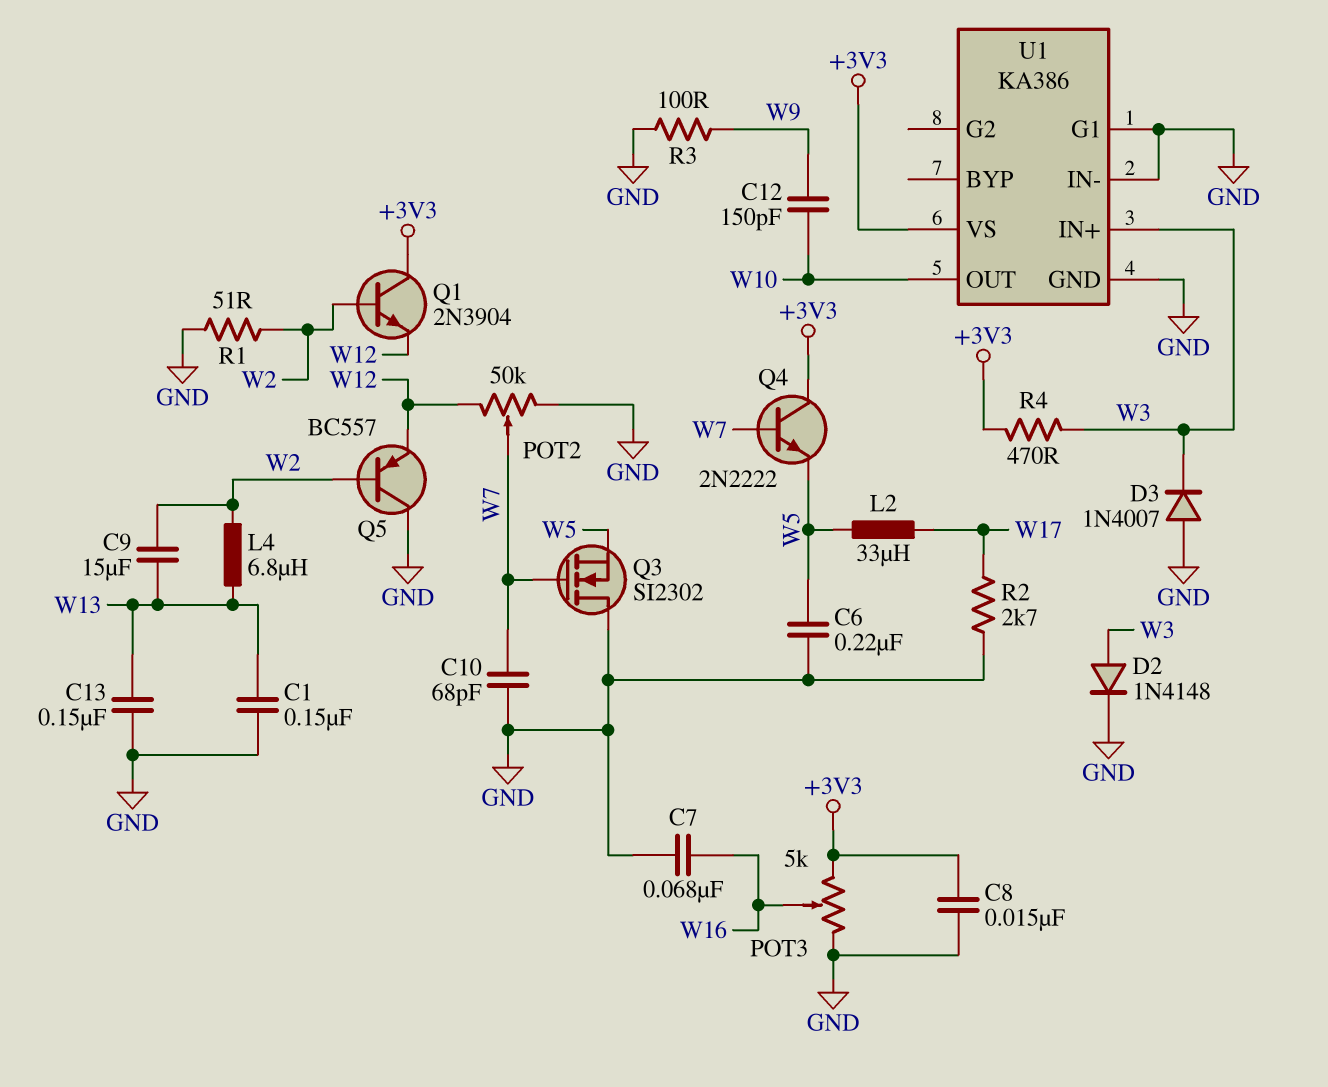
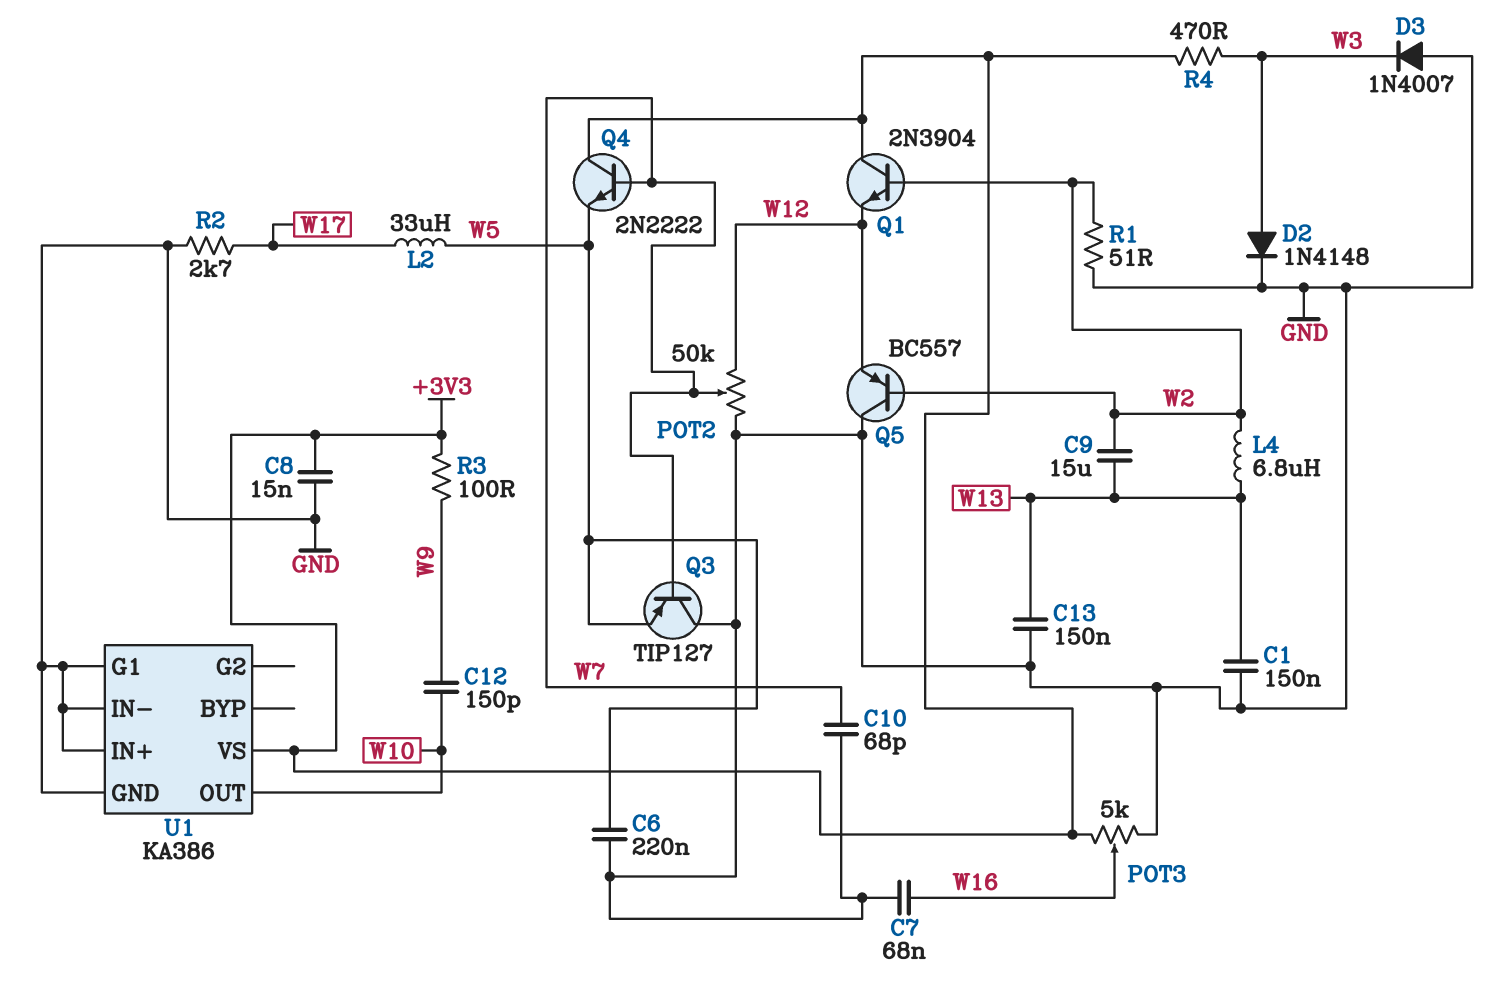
Q3: NMOS SI2302 (G W7, D GND, S W5) -> PNP TIP127 (B W7, C GND, E W5)
R3: 100 (GND, W9) -> 100 (+3V3, W9)
U1 pin IN+: W3 -> GND

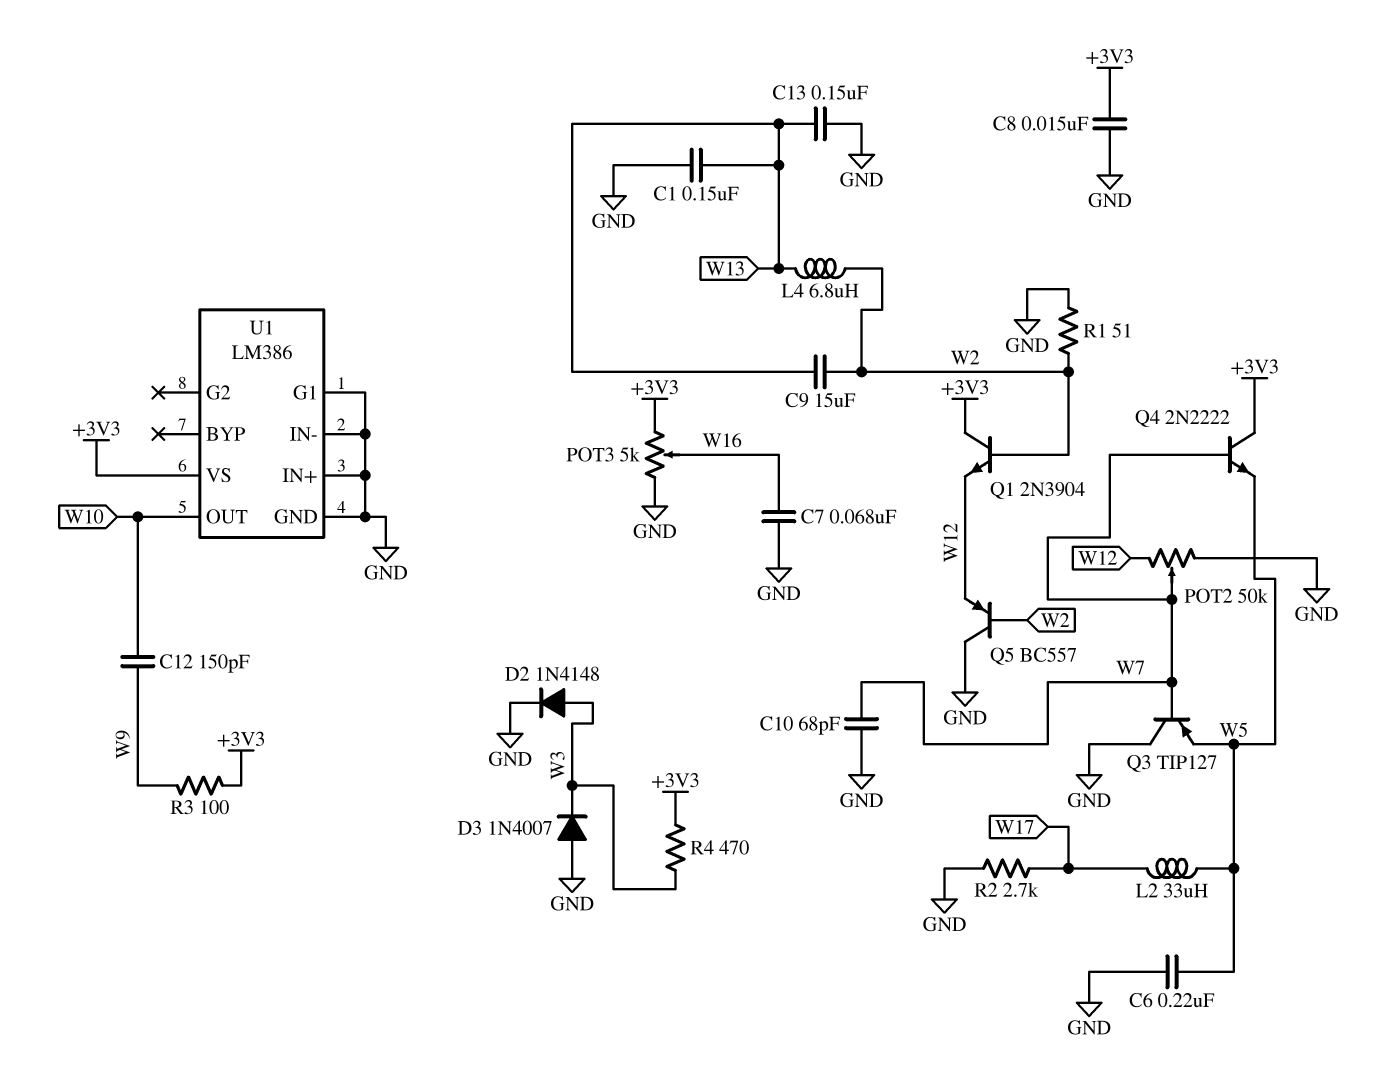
U1: KA386 -> LM386

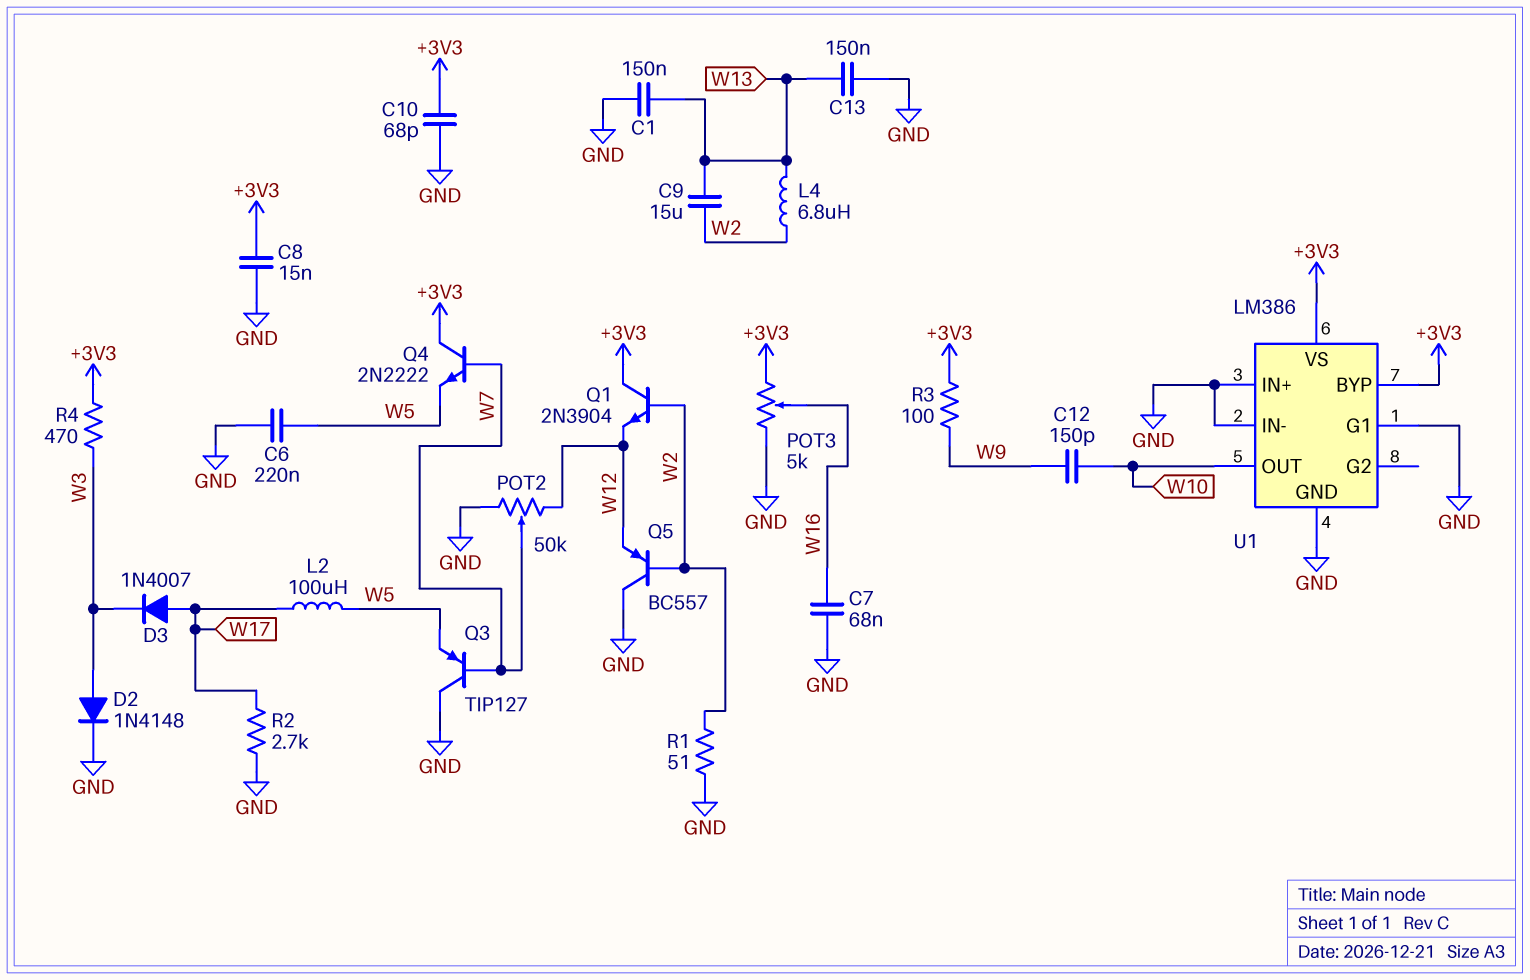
C10: 68pF (GND, W7) -> 68pF (+3V3, GND)
D3: diode 1N4007 (A GND, K W3) -> diode 1N4007 (A W17, K W3)
L2: 33uH (W5, W17) -> 100uH (W5, W17)
U1 pin BYP: none -> +3V3

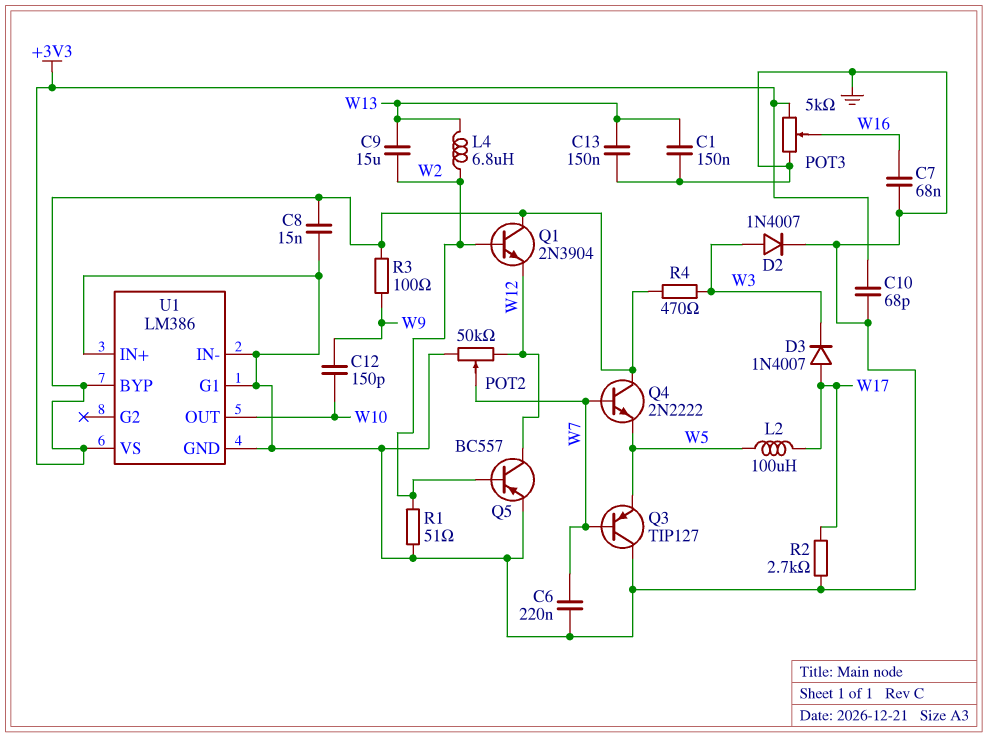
C6: 220nF (GND, W5) -> 220nF (GND, W7)
D2: diode 1N4148 (A W3, K GND) -> diode 1N4007 (A W3, K GND)
Q5: PNP BC557 (B W2, C GND, E W12) -> PNP BC557 (B W2, C W12, E GND)

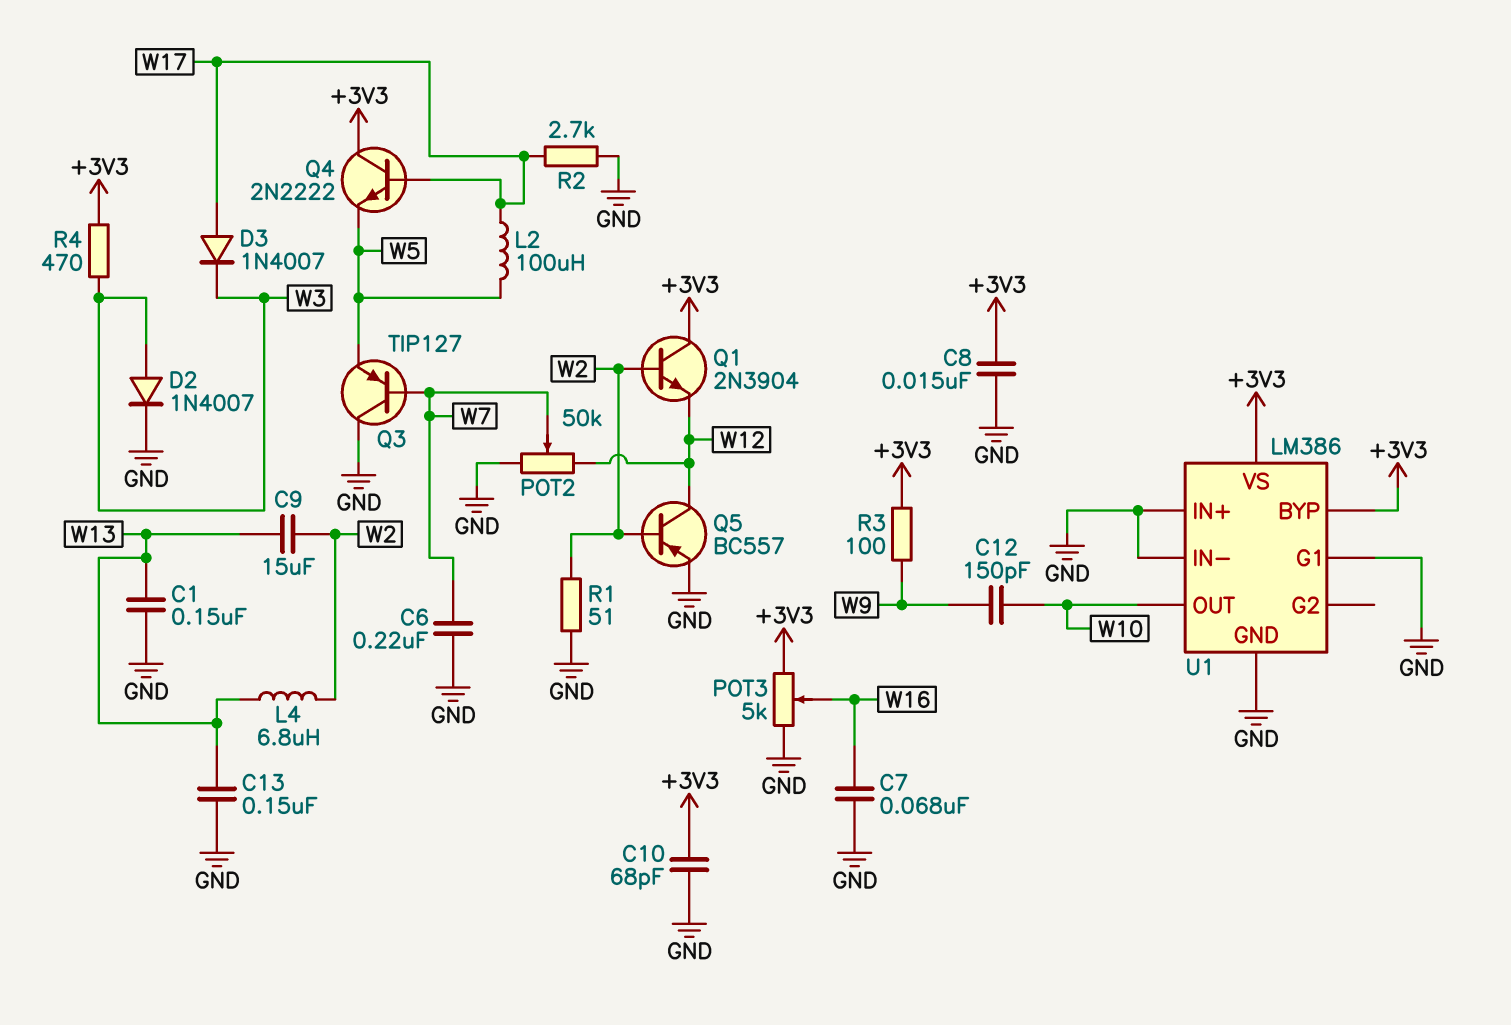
Q4: NPN 2N2222 (B W7, C +3V3, E W5) -> NPN 2N2222 (B W17, C +3V3, E W5)

